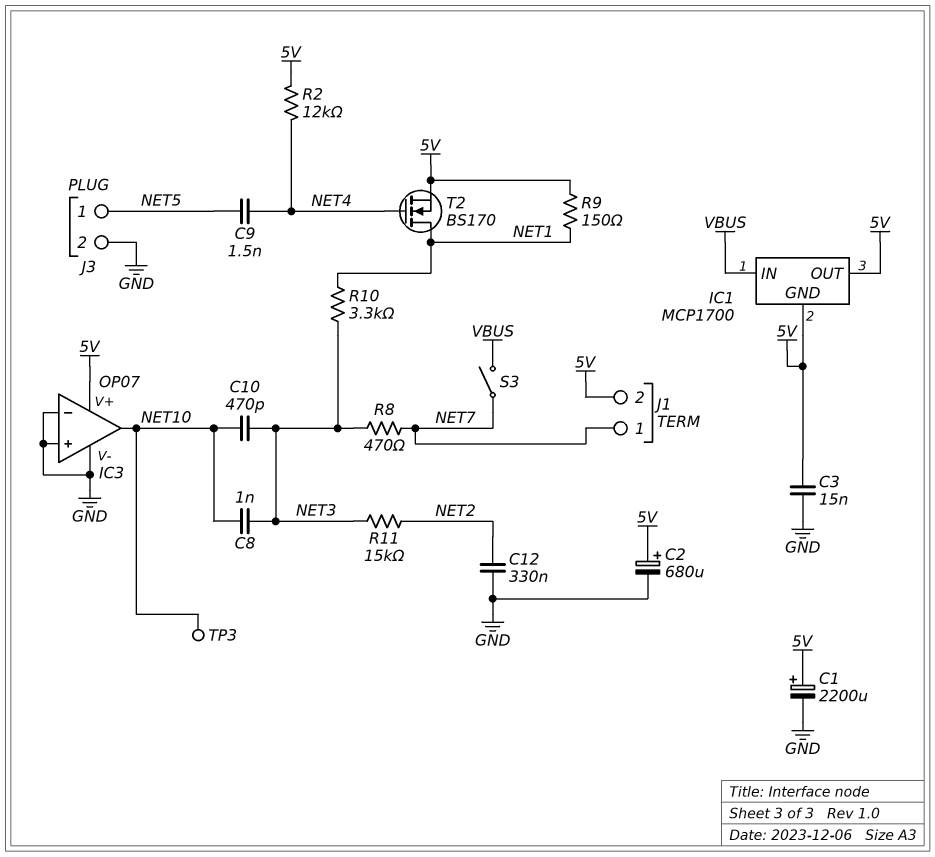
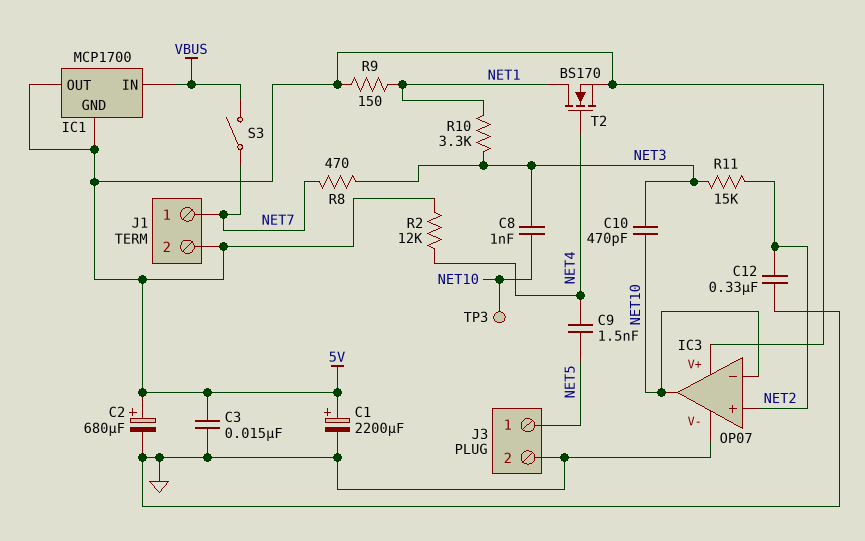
IC3 pin in+: GND -> NET2
IC3 pin in-: GND -> NET10

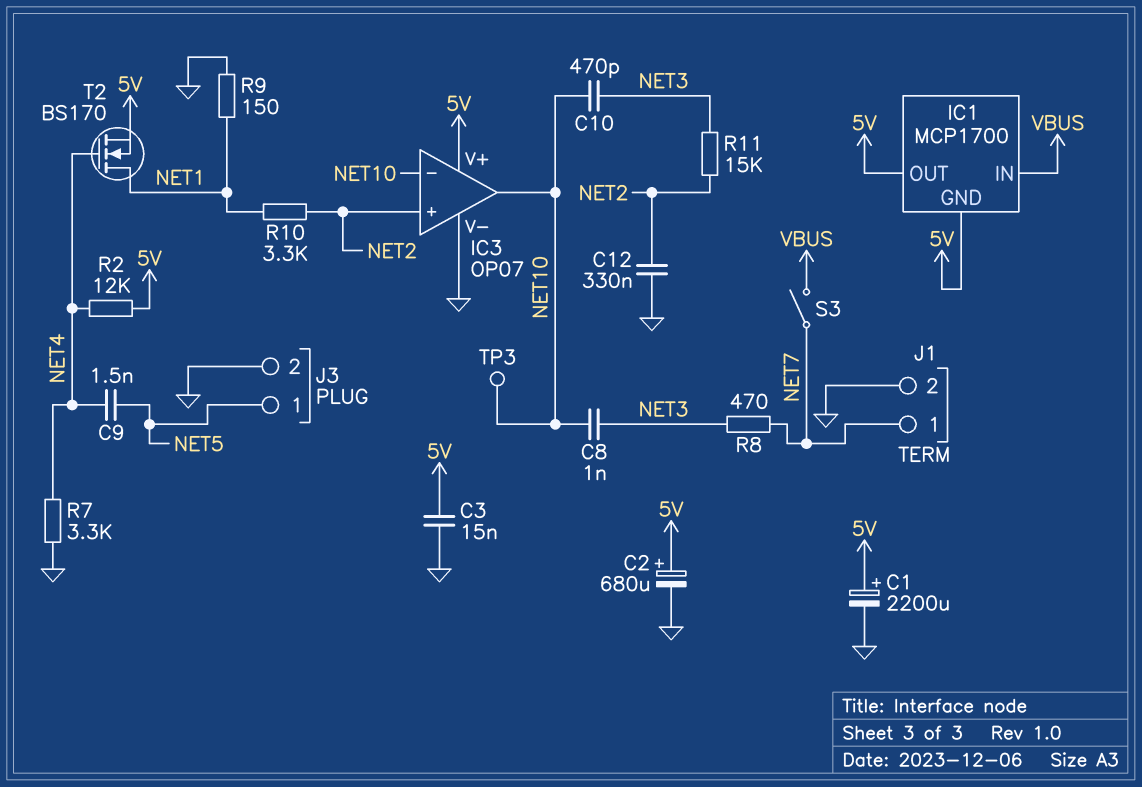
J1 pin 2: 5V -> GND
R7: none -> 3.3k (GND, NET4)
R9: 150 (5V, NET1) -> 150 (GND, NET1)
R10: 3.3k (NET1, NET3) -> 3.3k (NET1, NET2)

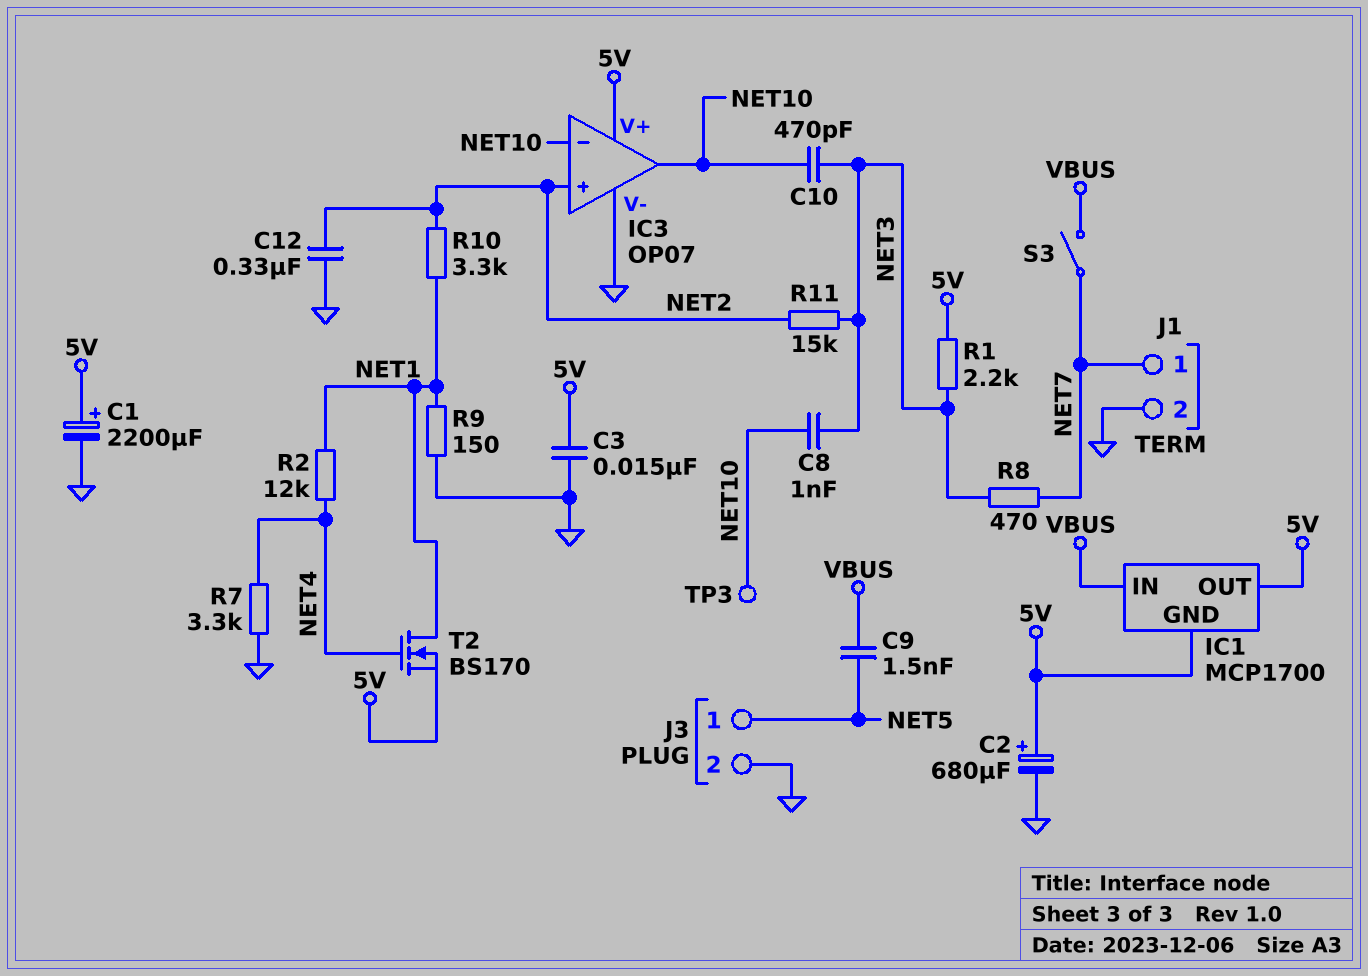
C9: 1.5nF (NET4, NET5) -> 1.5nF (NET5, VBUS)
R1: none -> 2.2k (5V, NET3)
R2: 12k (5V, NET4) -> 12k (NET1, NET4)

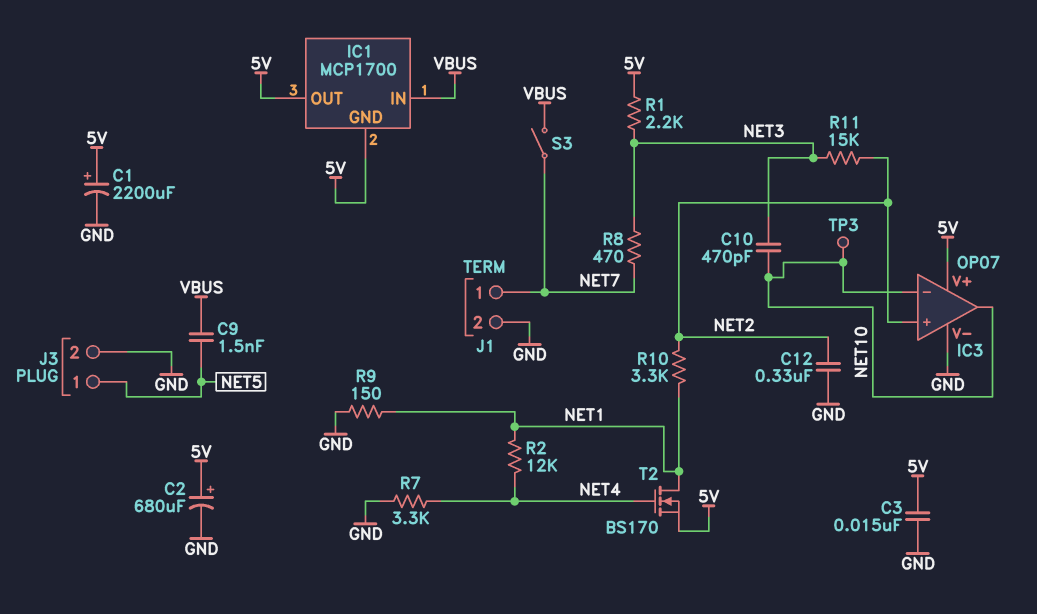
C8: 1nF (NET3, NET10) -> none

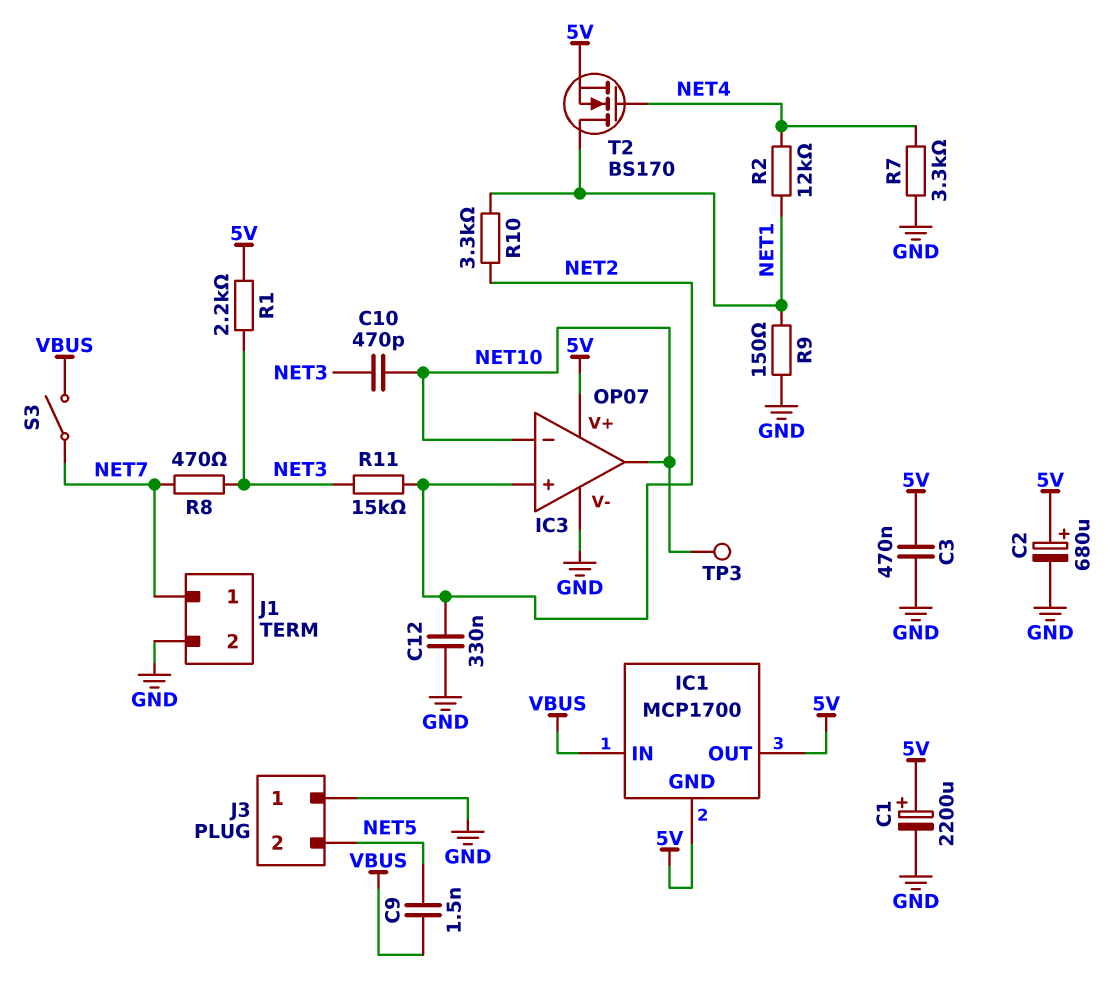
C3: 15nF (5V, GND) -> 470nF (5V, GND)
J3 pin 1: NET5 -> GND
J3 pin 2: GND -> NET5

